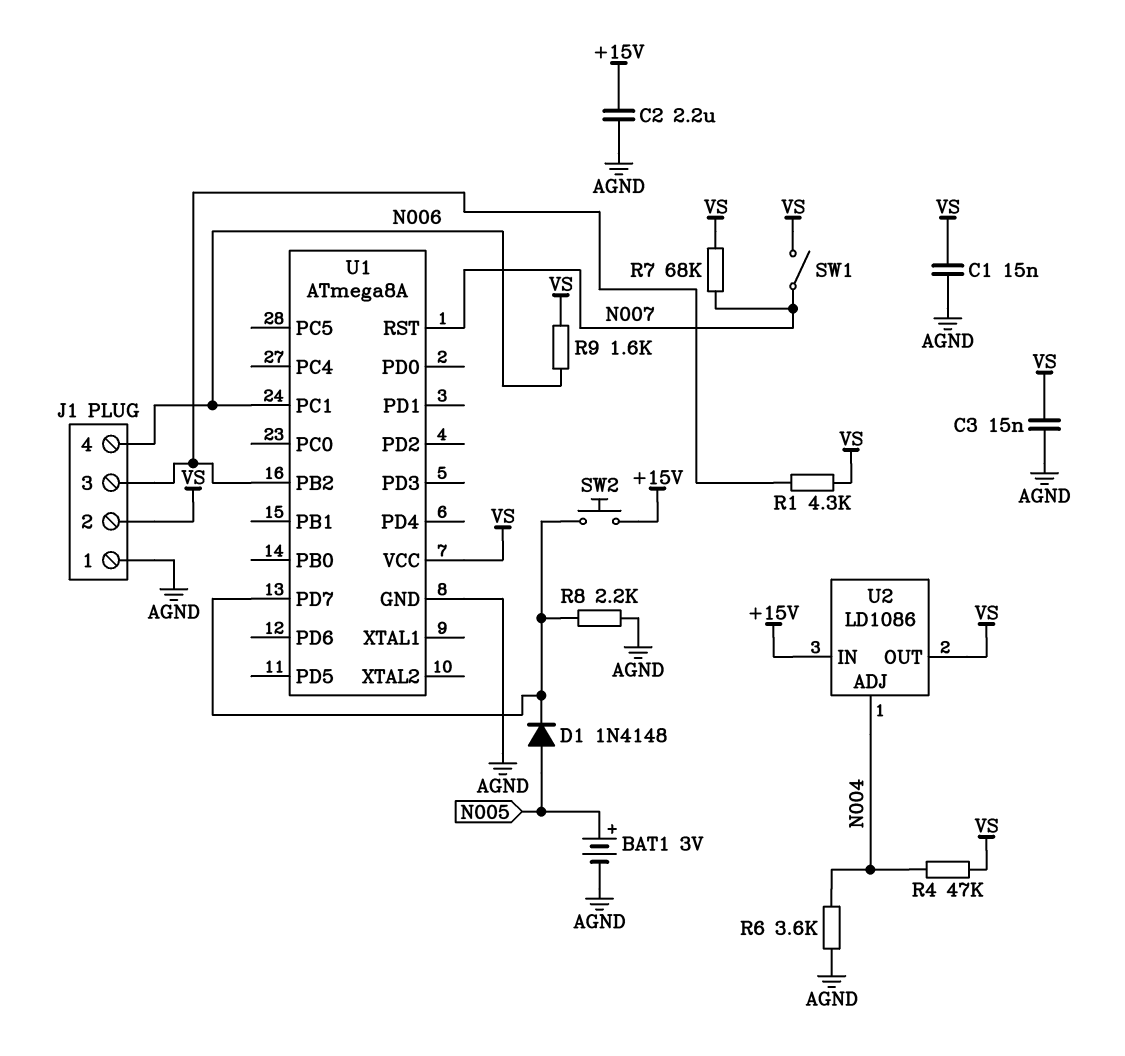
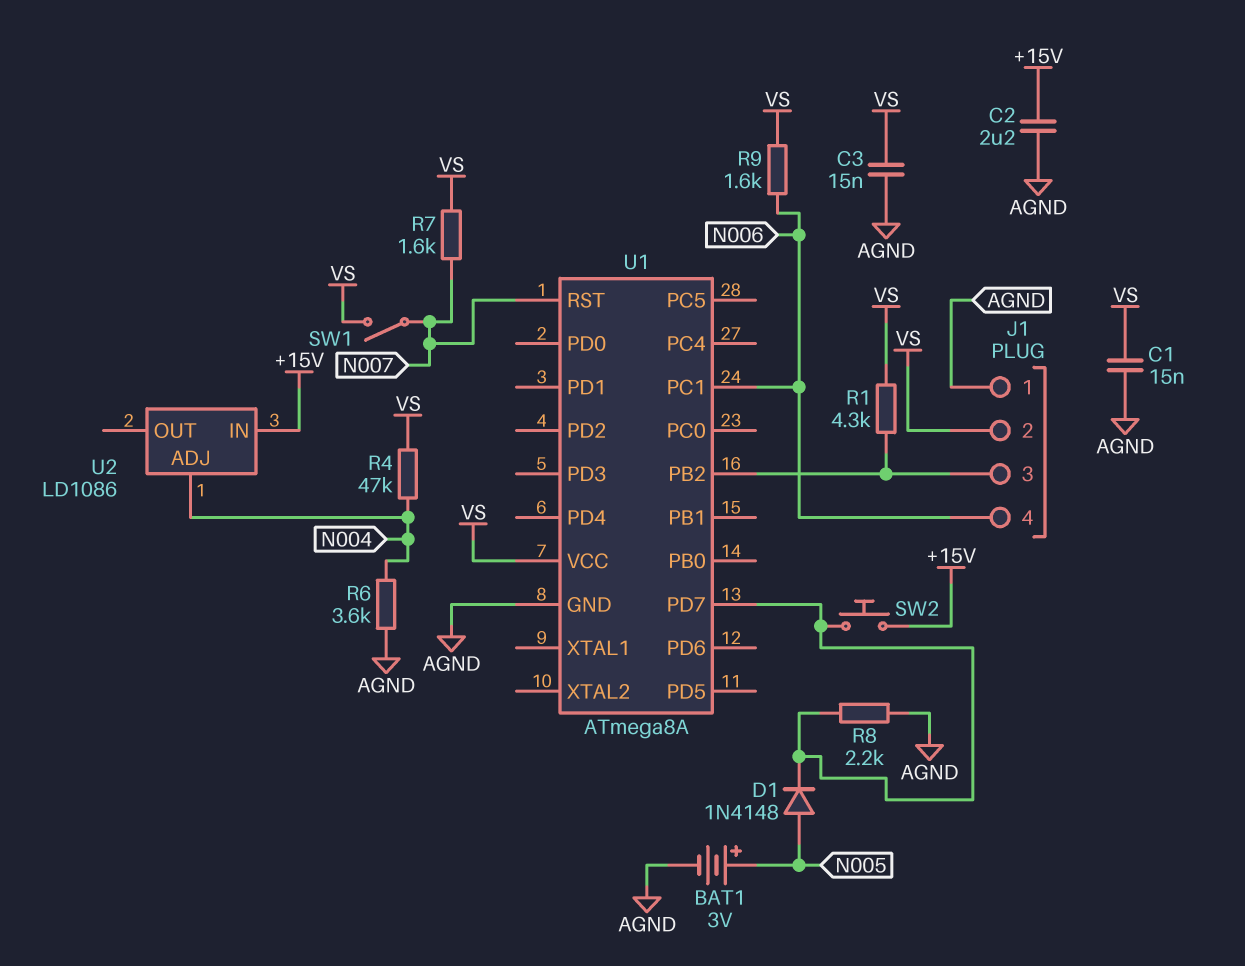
R7: 68k (N007, VS) -> 1.6k (N007, VS)
U2 pin OUT: VS -> none

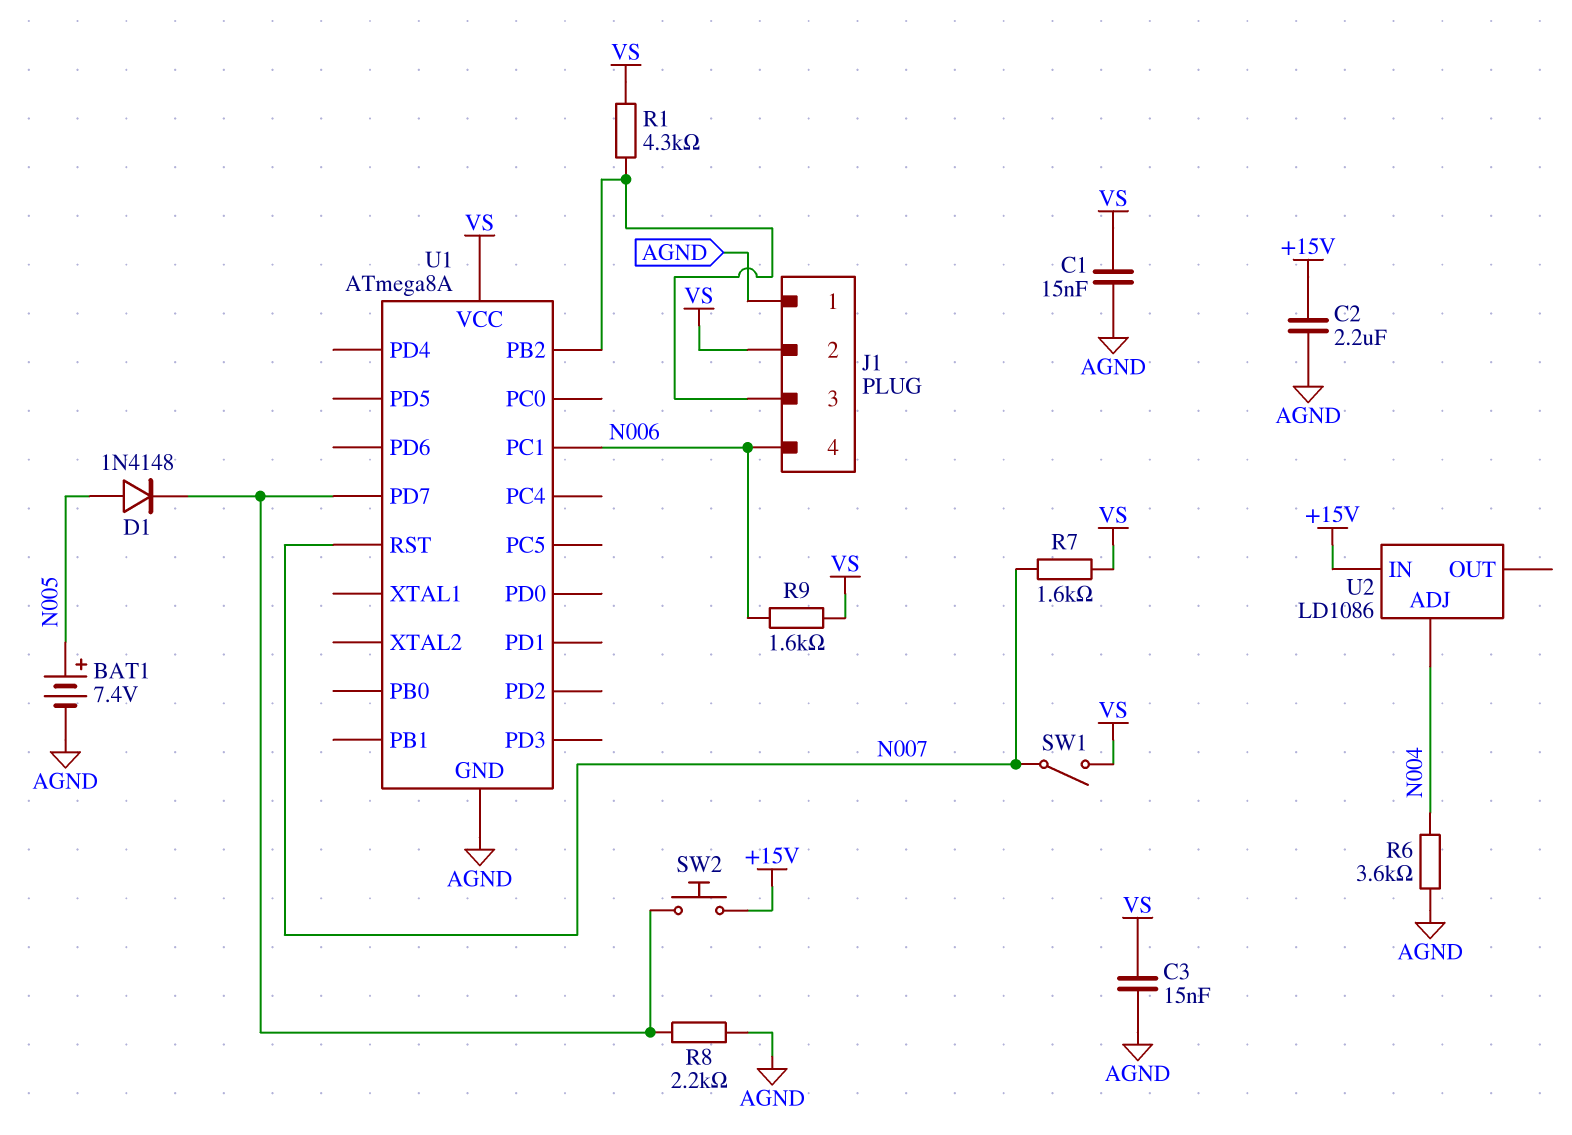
BAT1: 3V (plus N005, minus AGND) -> 7.4V (plus N005, minus AGND)
R4: 47k (N004, VS) -> none

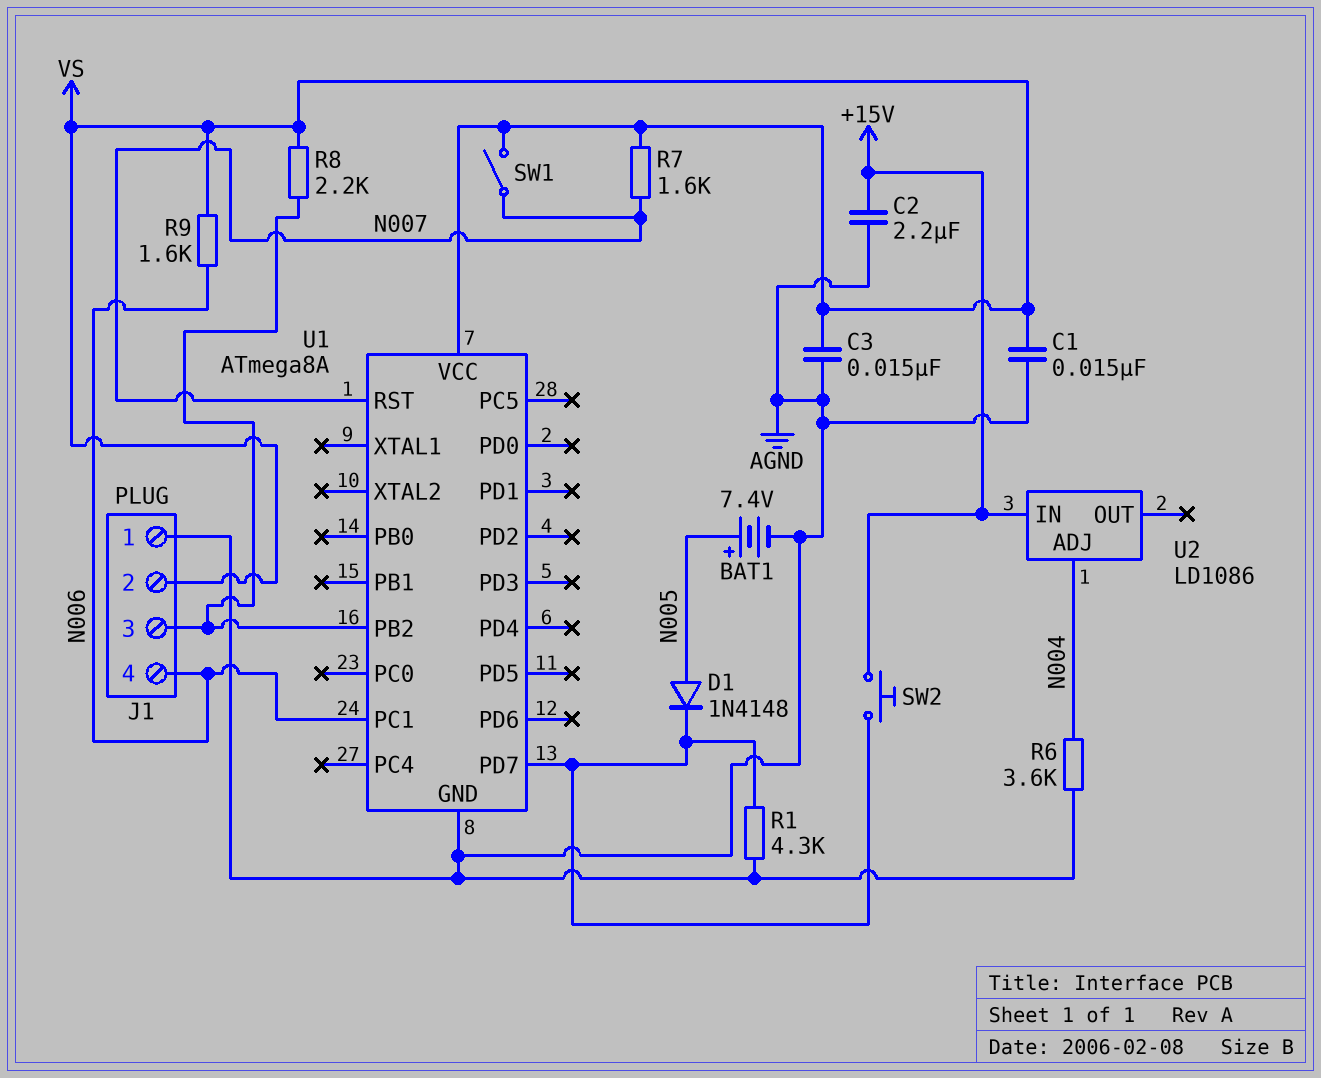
R1: 4.3k (J1/3, VS) -> 4.3k (AGND, U1/PD7)
R8: 2.2k (AGND, U1/PD7) -> 2.2k (J1/3, VS)

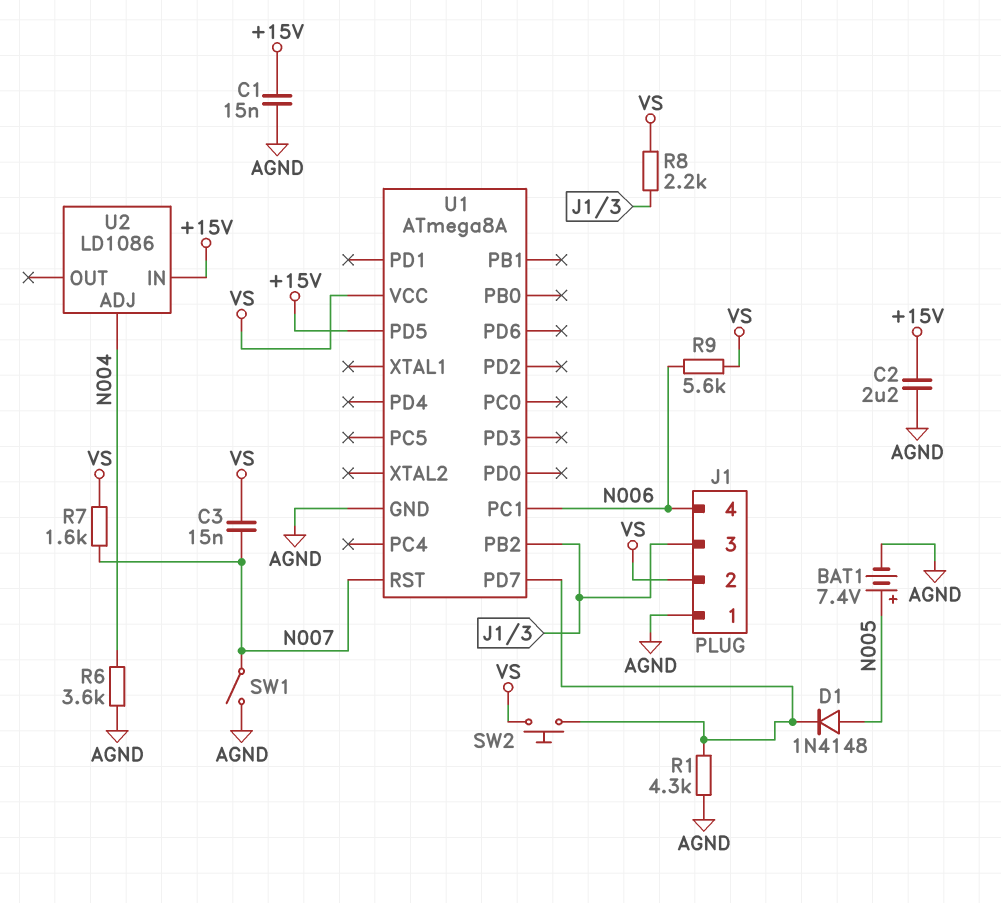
C1: 15nF (AGND, VS) -> 15nF (+15V, AGND)
C3: 15nF (AGND, VS) -> 15nF (N007, VS)
R9: 1.6k (N006, VS) -> 5.6k (N006, VS)
SW1: switch (N007, VS) -> switch (AGND, N007)
SW2: button (+15V, U1/PD7) -> button (U1/PD7, VS)
U1 pin PD5: none -> +15V

